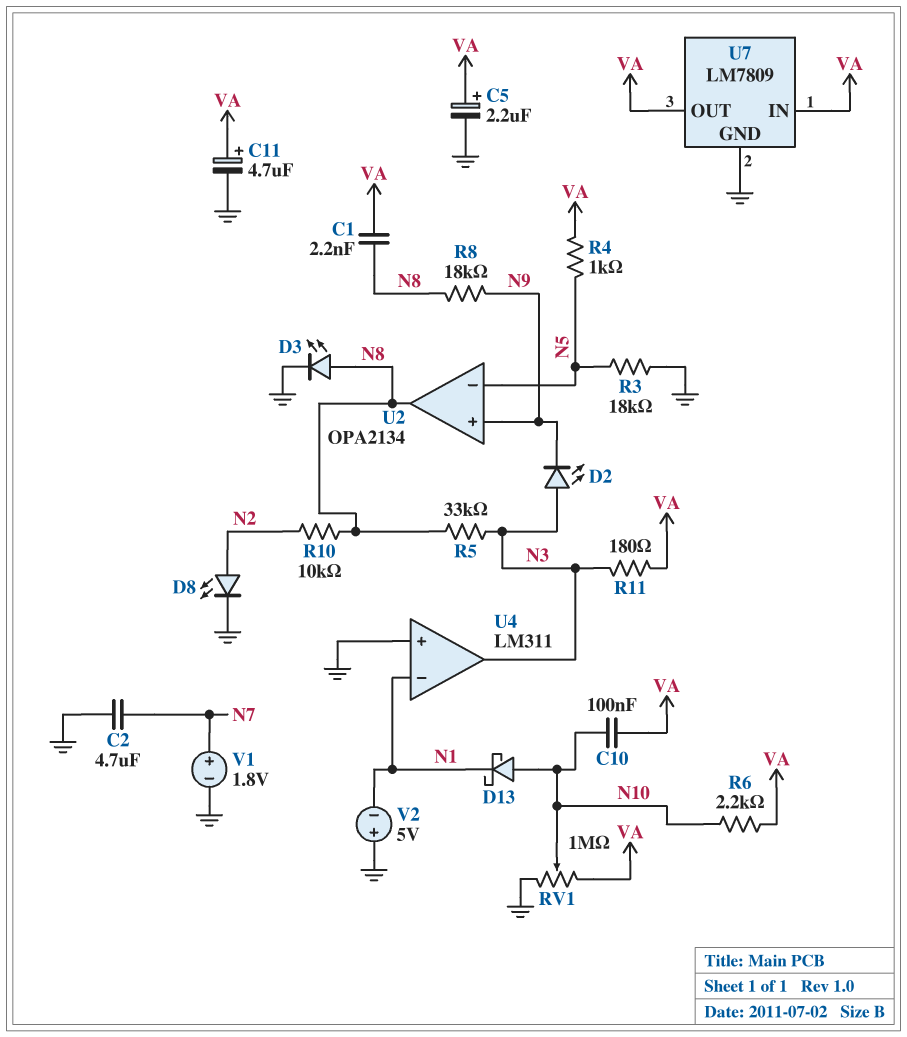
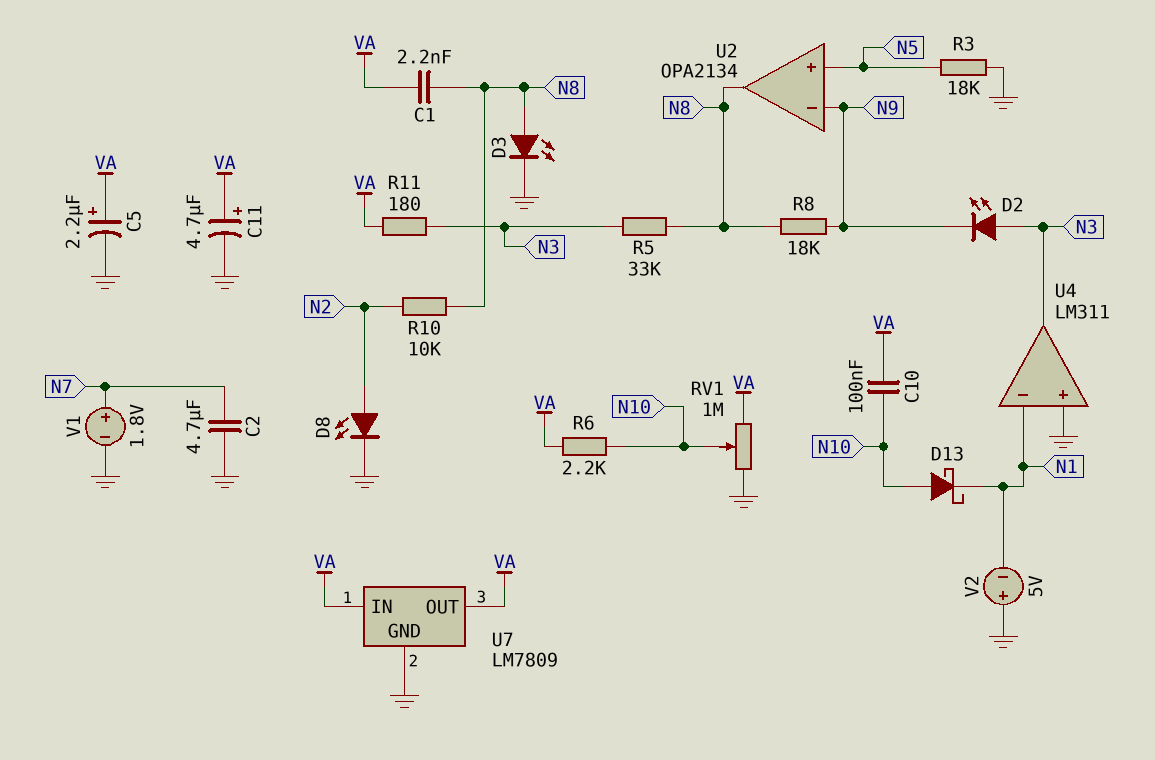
R4: 1k (N5, VA) -> none
U2 pin in+: N9 -> N5
U2 pin in-: N5 -> N9

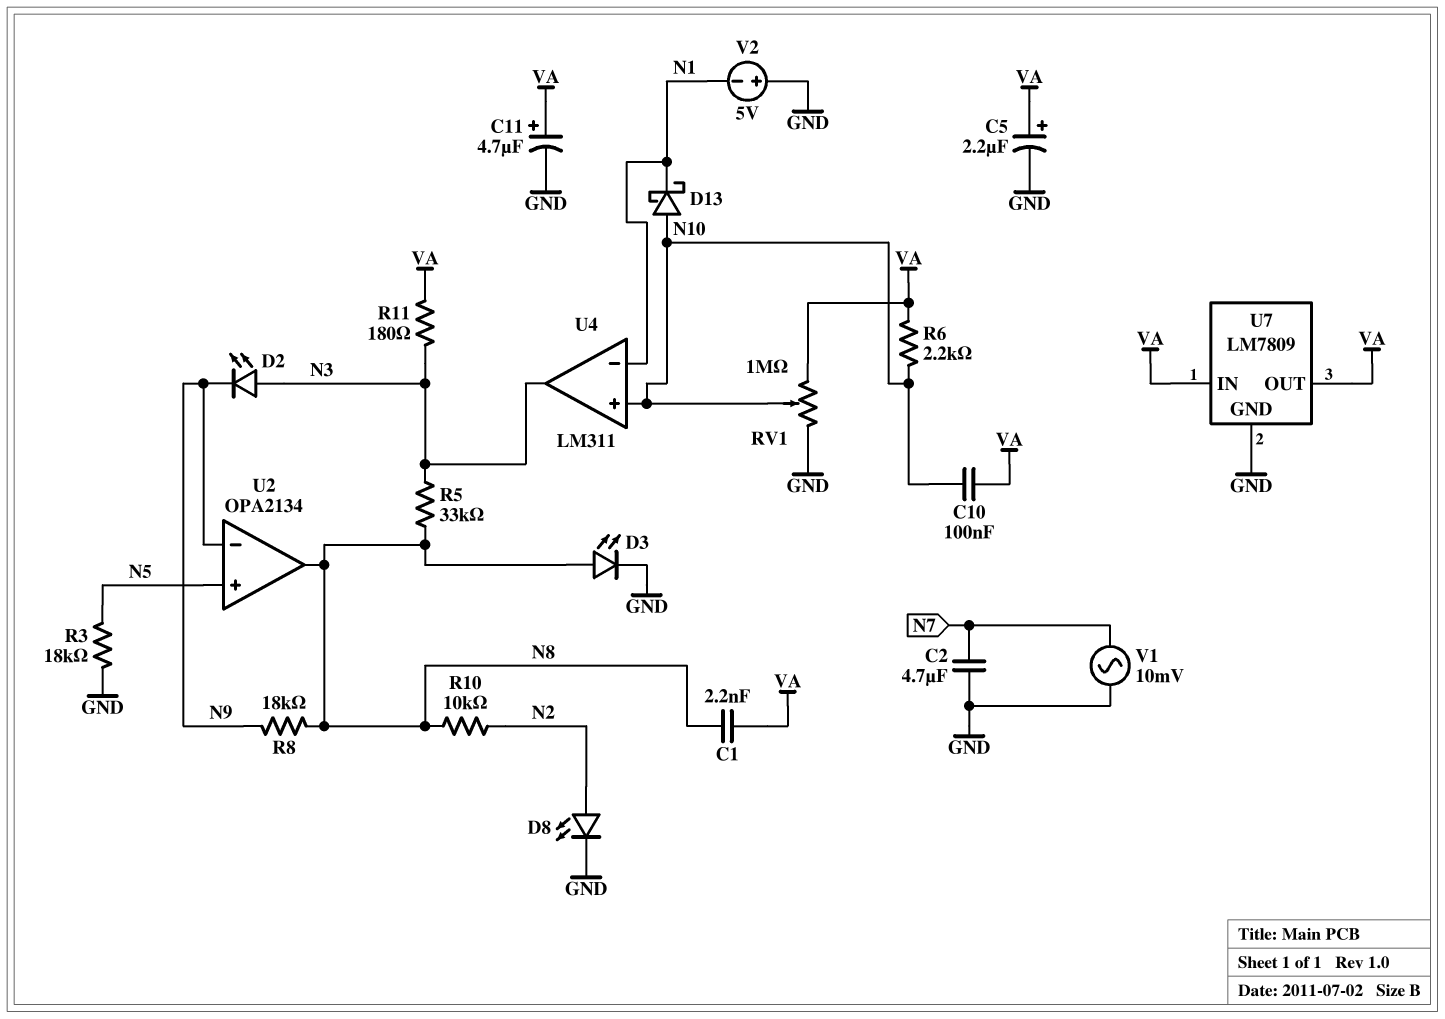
U4 pin in+: GND -> N10
V1: 1.8V (plus N7, minus GND) -> AC 10mV (GND, N7)

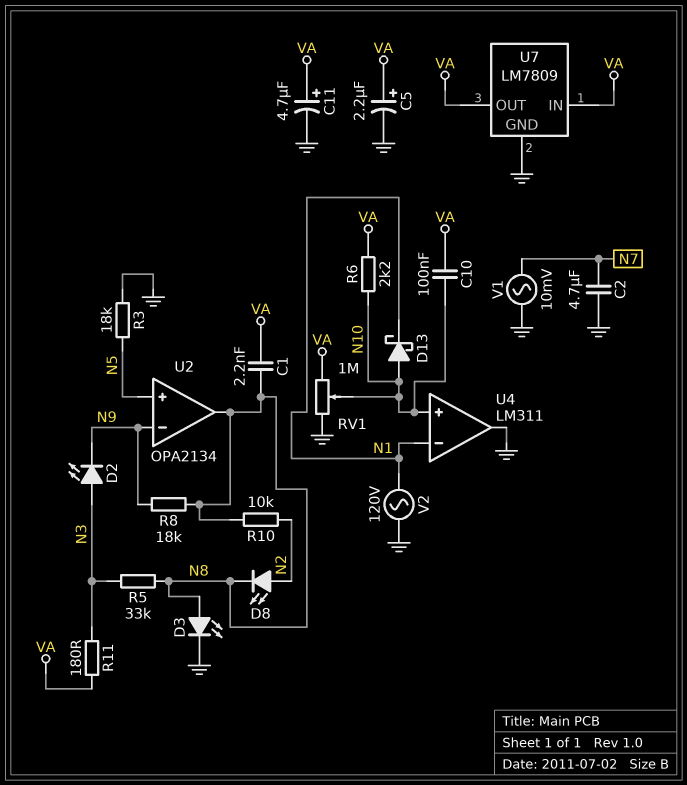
D8: LED (A N2, K GND) -> LED (A N2, K N8)
U4 pin out: N3 -> GND
V2: 5V (plus GND, minus N1) -> AC 120V (GND, N1)

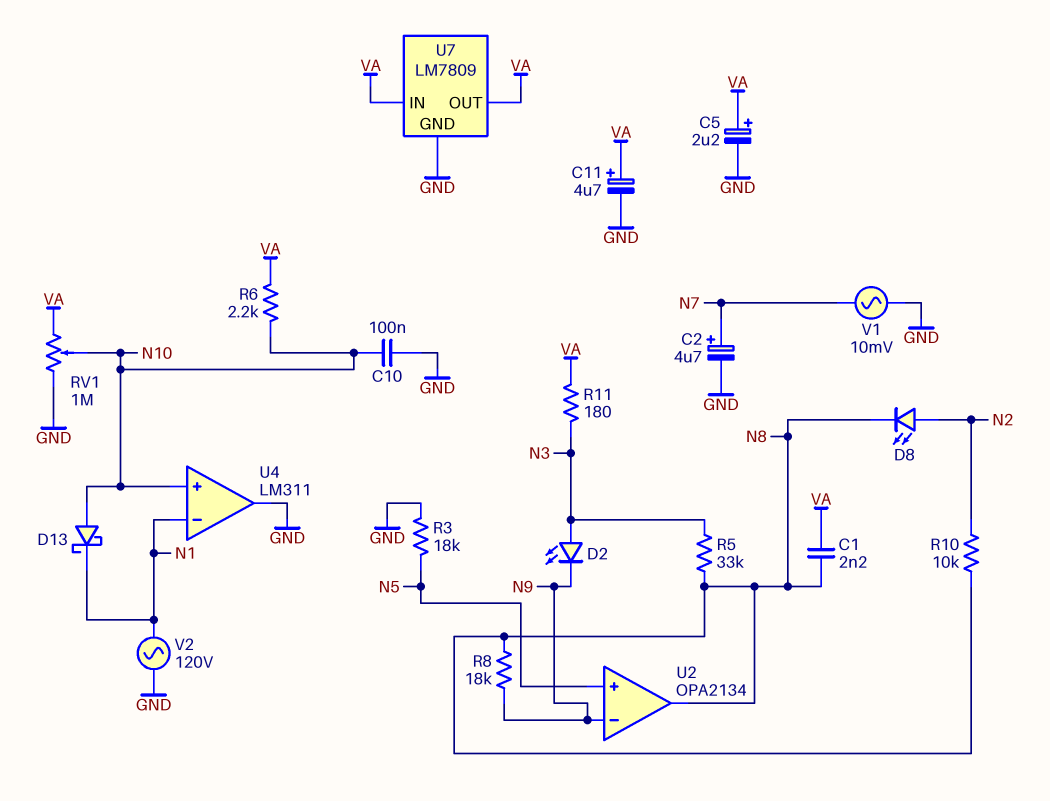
C2: 4.7uF (GND, N7) -> 4.7uF (plus N7, minus GND)
C10: 100nF (N10, VA) -> 100nF (GND, N10)
D3: LED (A N8, K GND) -> none

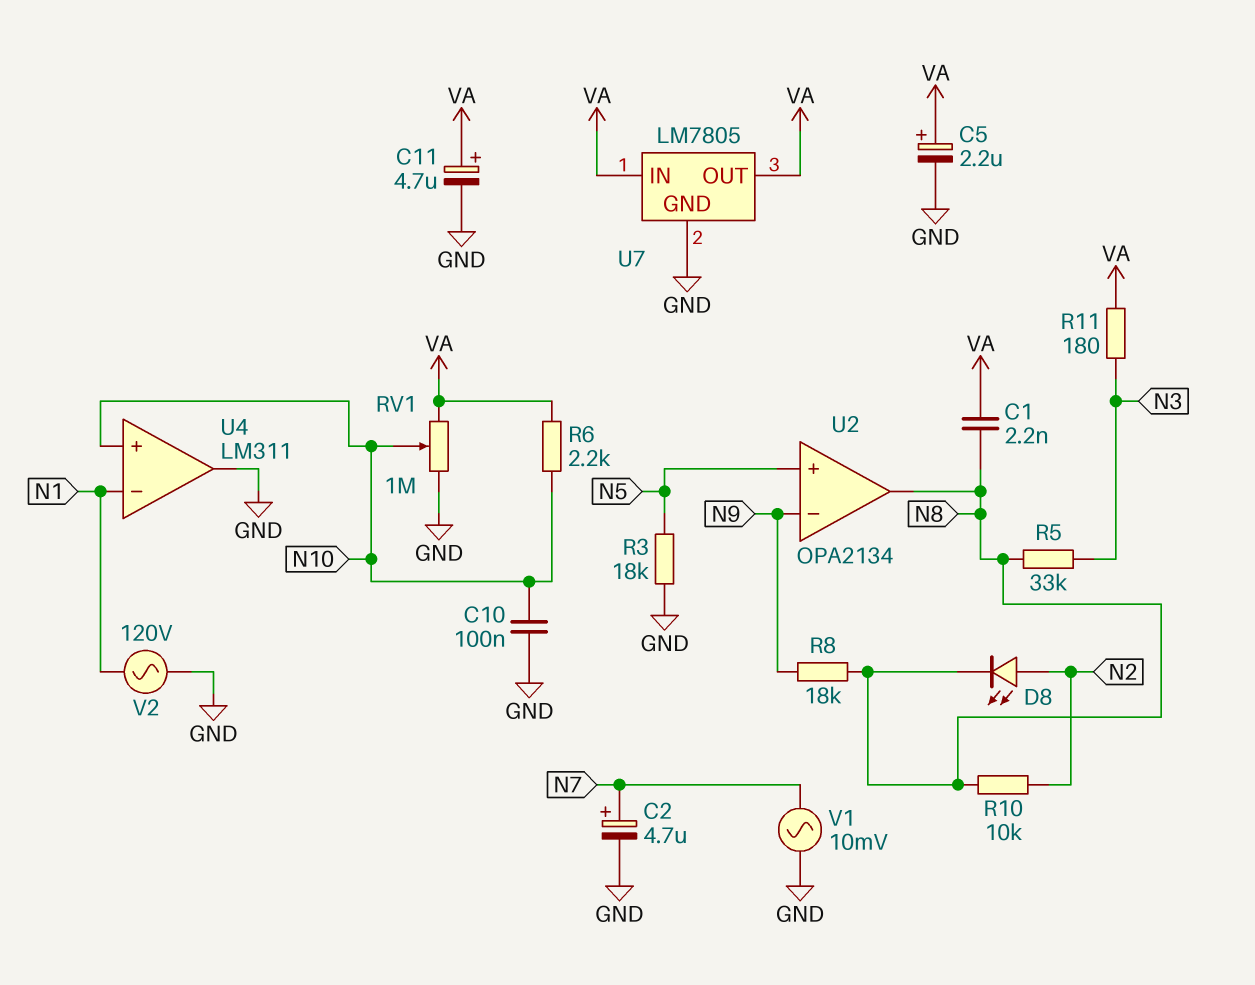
D2: LED (A N3, K N9) -> none
D13: schottky (A N10, K N1) -> none
U7: LM7809 -> LM7805

